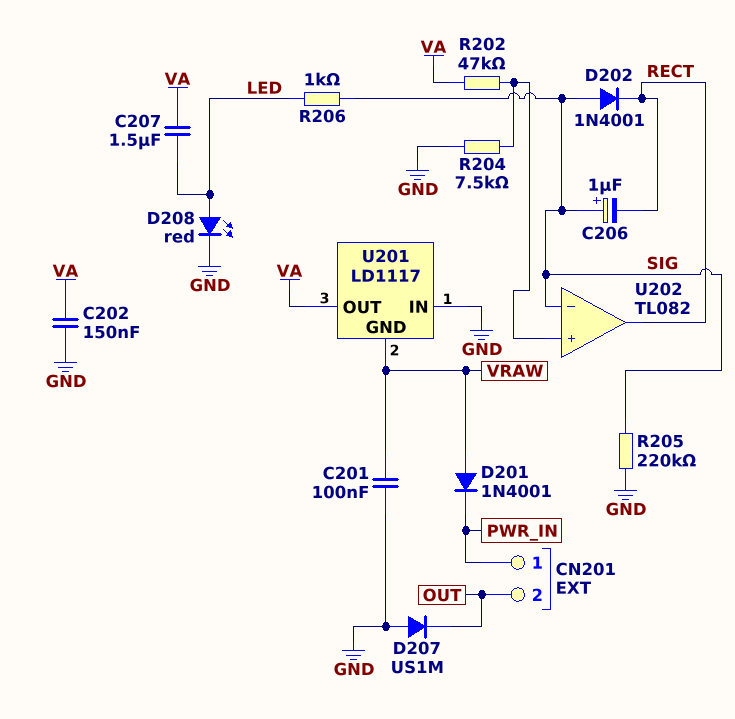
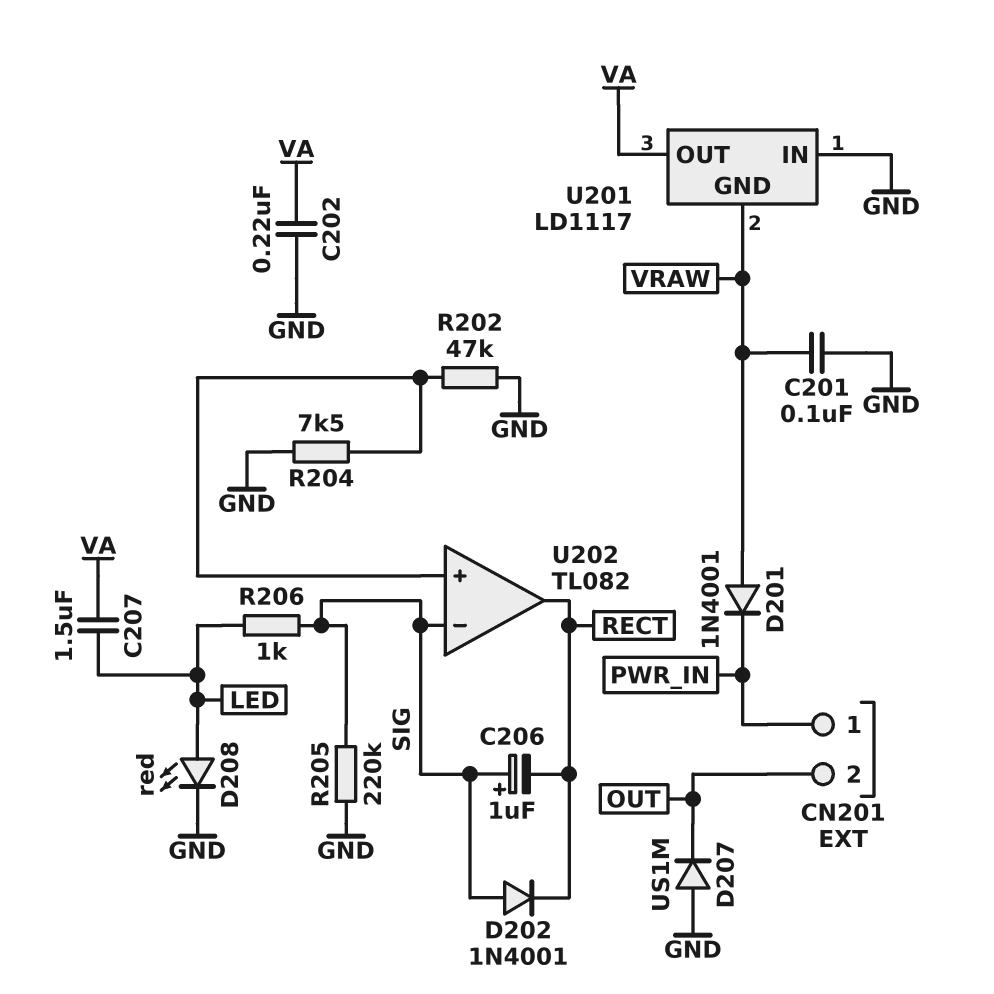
C202: 150nF (GND, VA) -> 220nF (GND, VA)
R202: 47k (U202/in+, VA) -> 47k (GND, U202/in+)

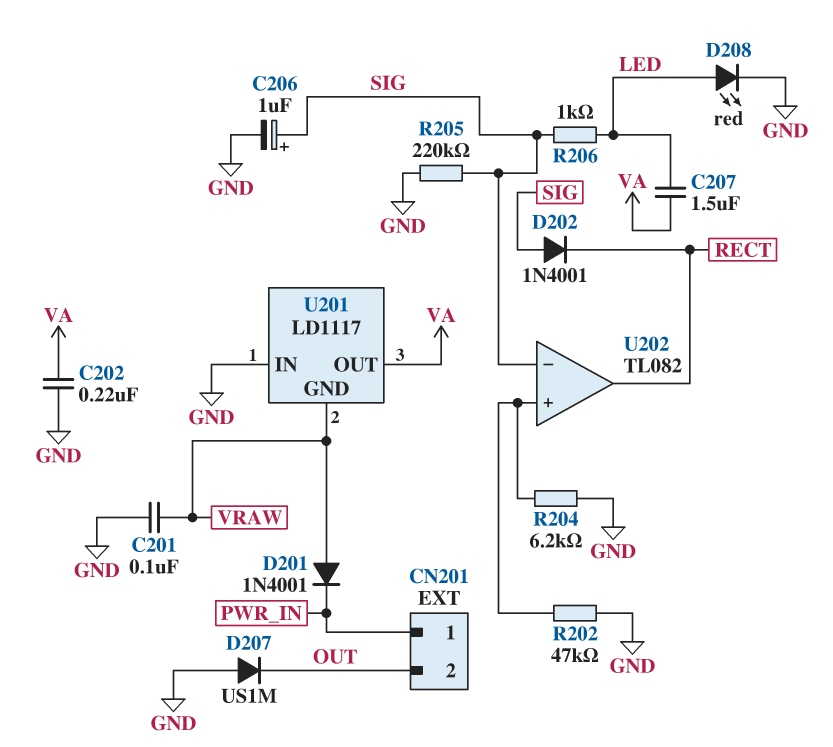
C206: 1uF (plus SIG, minus RECT) -> 1uF (plus SIG, minus GND)
R204: 7.5k (GND, U202/in+) -> 6.2k (GND, U202/in+)

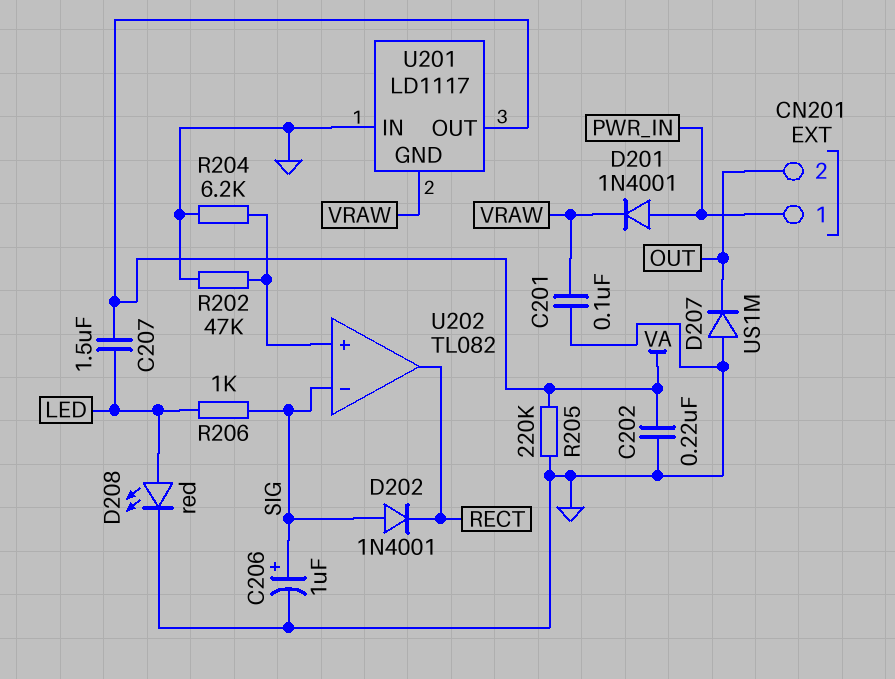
D201: diode 1N4001 (A VRAW, K PWR_IN) -> diode 1N4001 (A PWR_IN, K VRAW)
R205: 220k (GND, SIG) -> 220k (GND, VA)

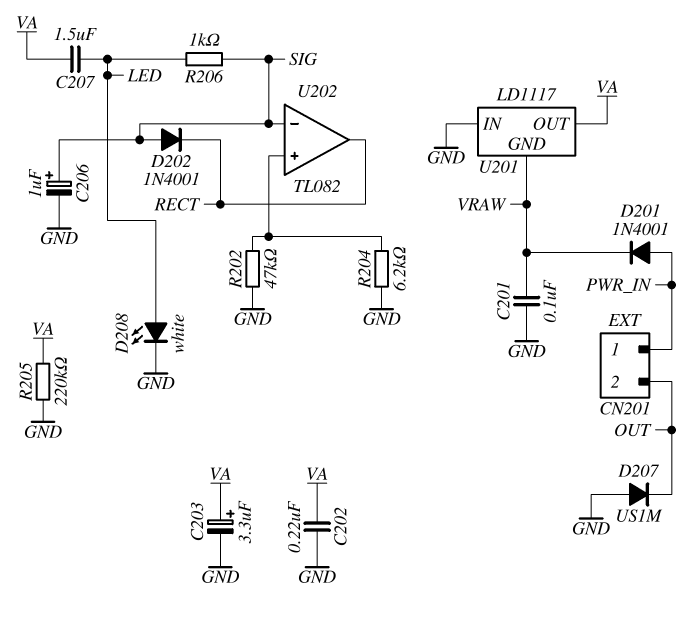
C203: none -> 3.3uF (plus VA, minus GND)
D208: LED red (A LED, K GND) -> LED white (A LED, K GND)

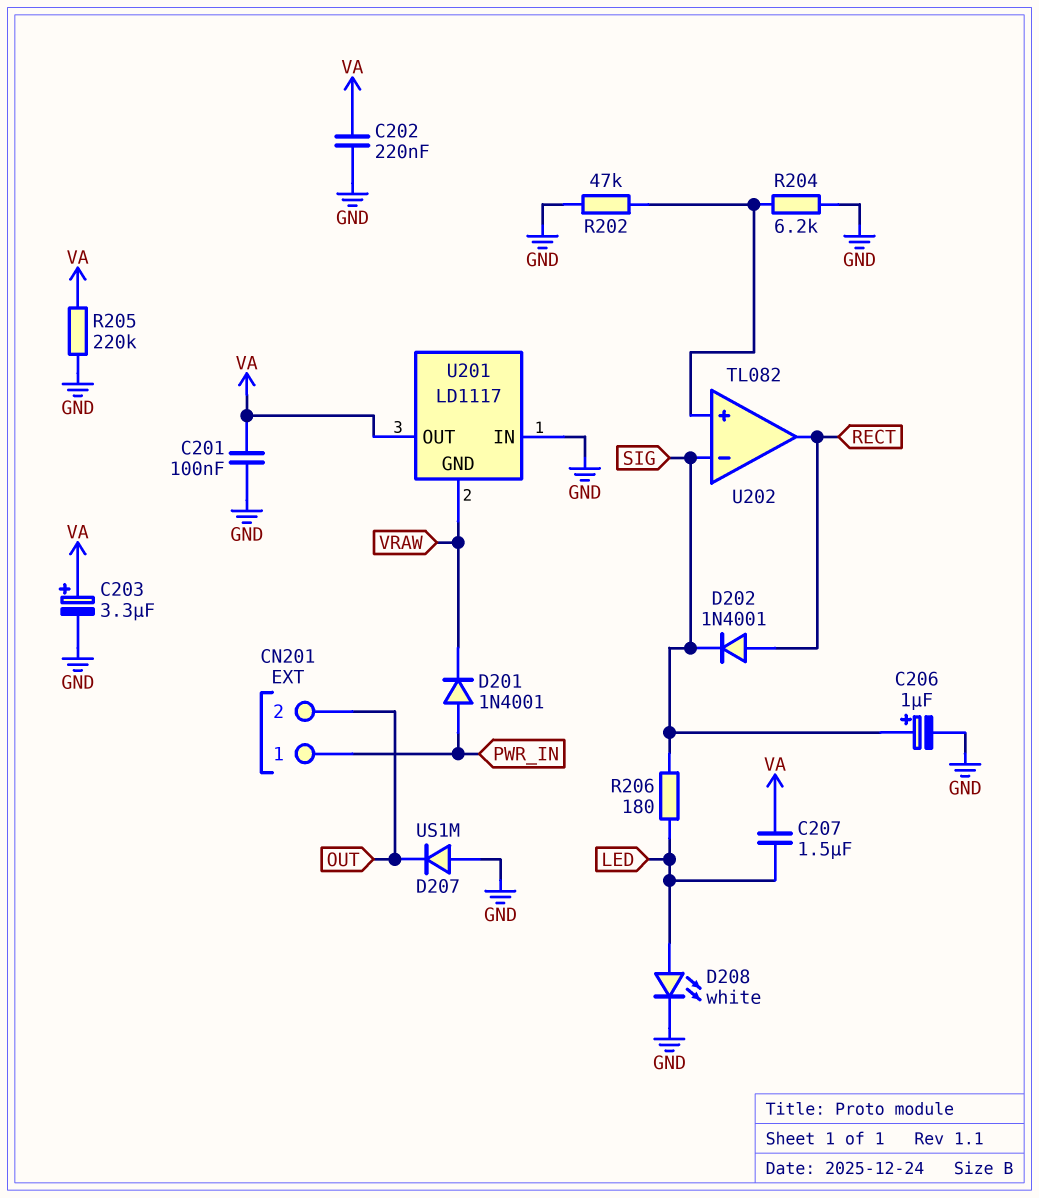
C201: 100nF (GND, VRAW) -> 100nF (GND, VA)
D202: diode 1N4001 (A SIG, K RECT) -> diode 1N4001 (A RECT, K SIG)
R206: 1k (LED, SIG) -> 180 (LED, SIG)

